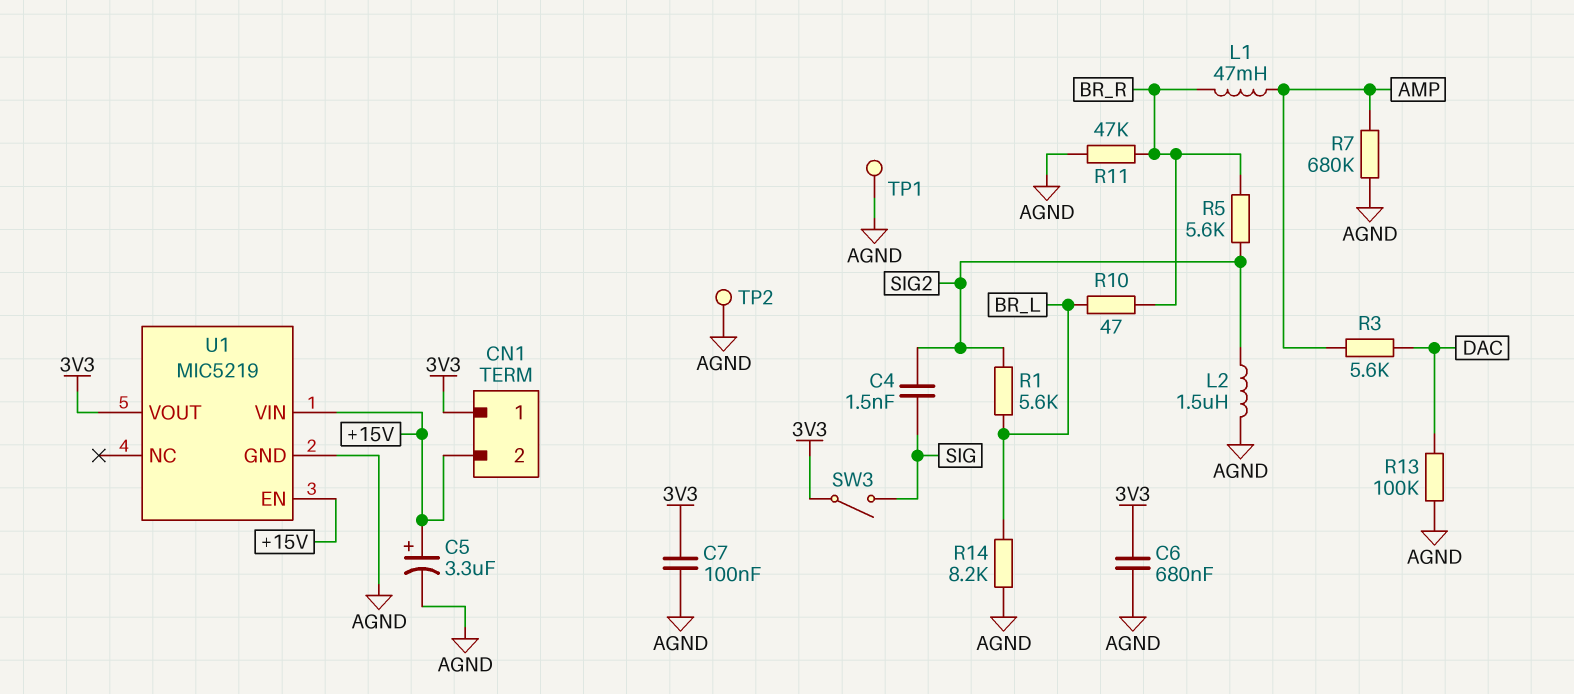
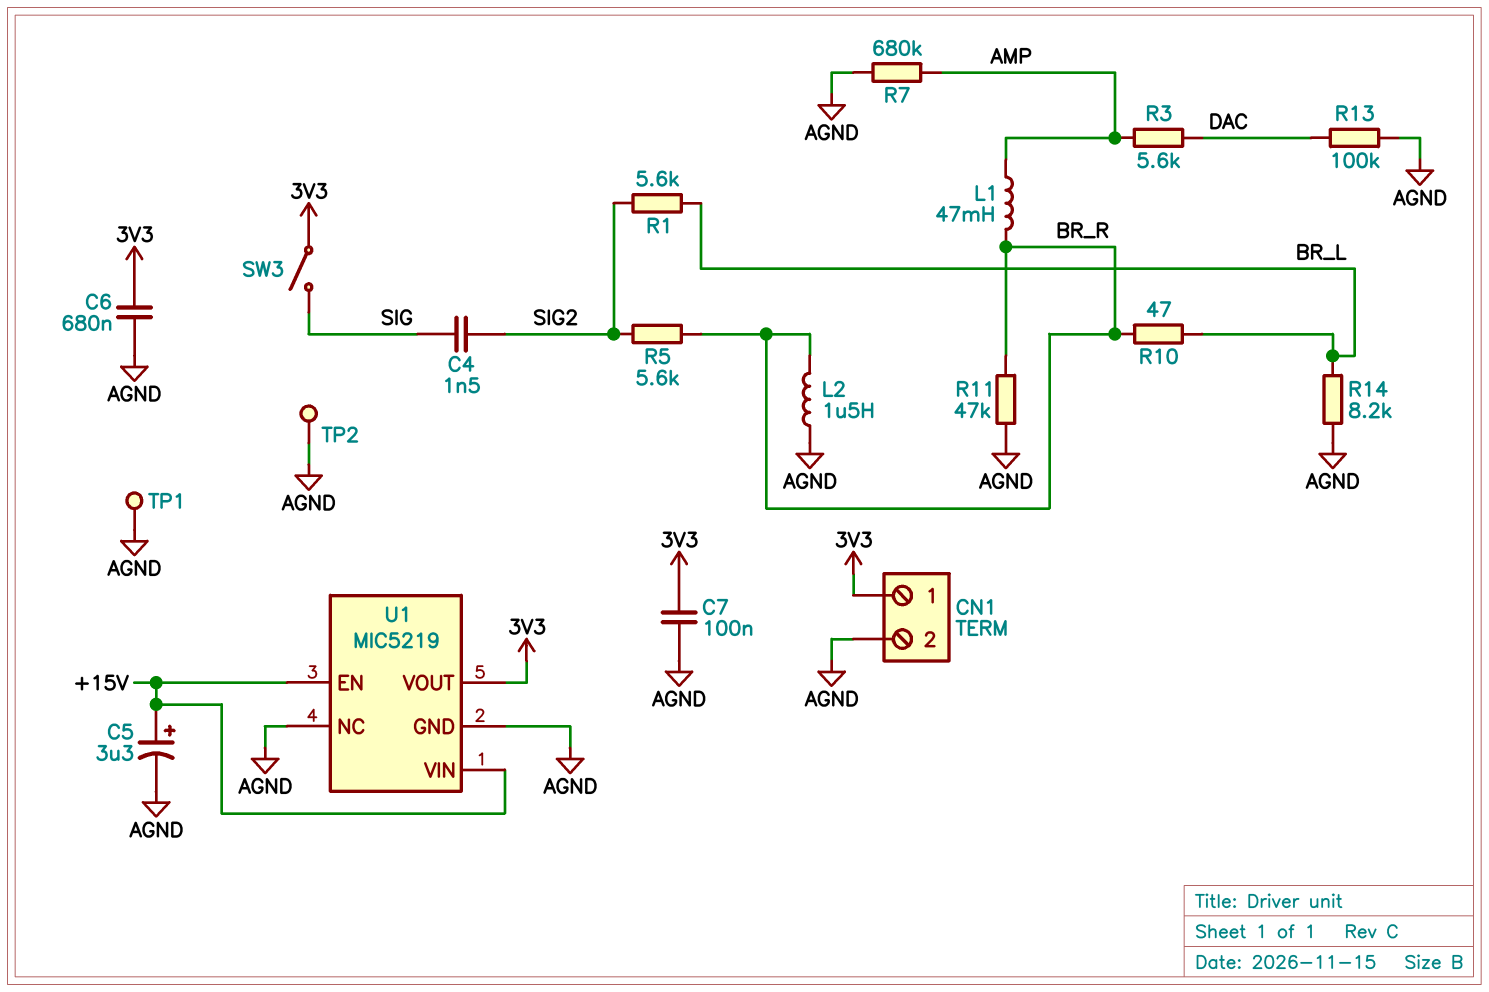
CN1 pin 2: +15V -> AGND
L2: 1.5uH (AGND, SIG2) -> 1.5uH (AGND, BR_R)
U1 pin NC: none -> AGND

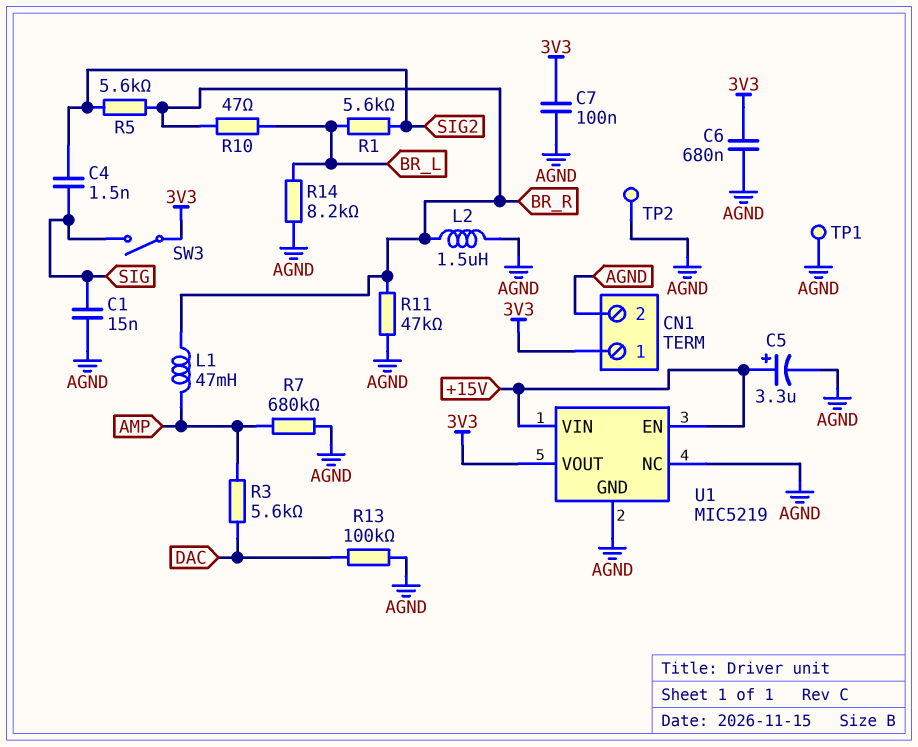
C1: none -> 15nF (AGND, SIG)

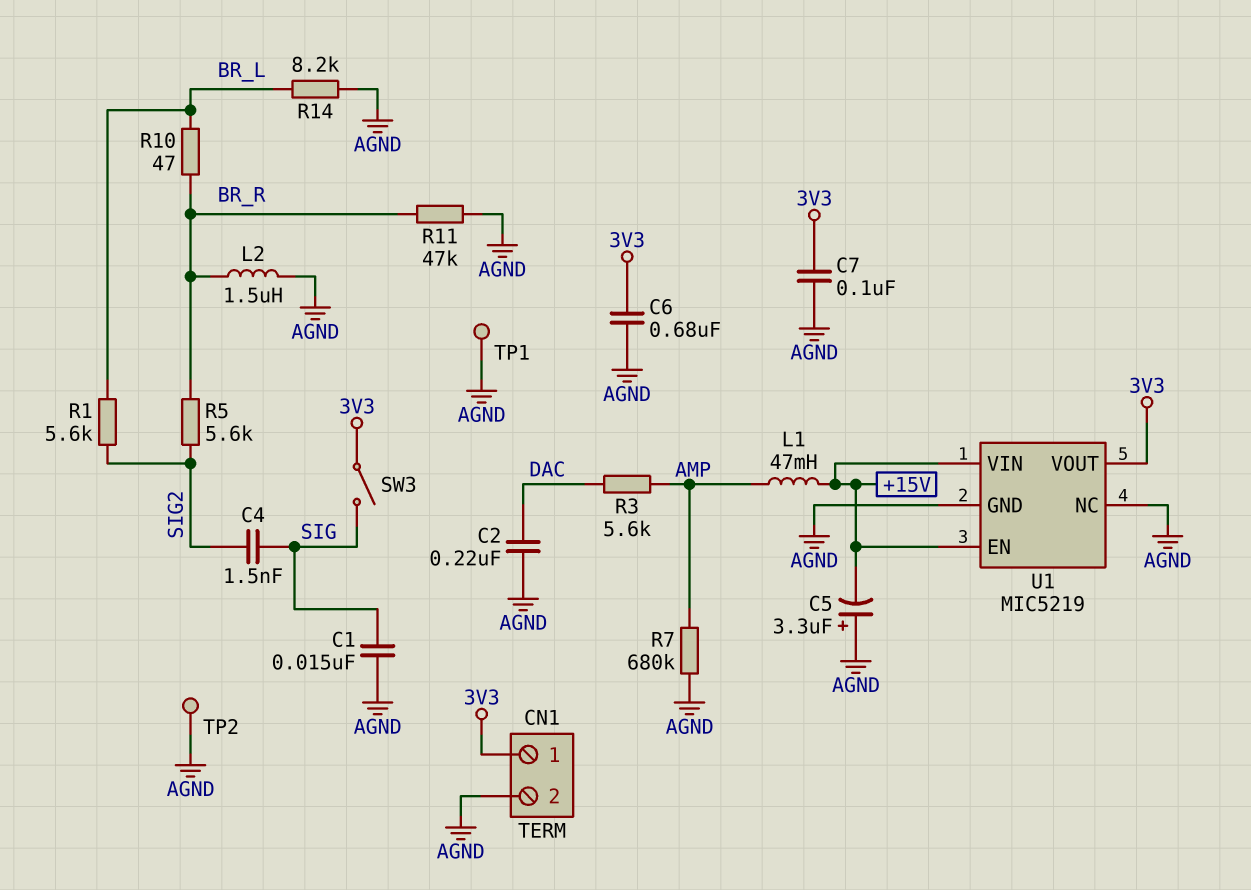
C2: none -> 220nF (AGND, DAC)
C5: 3.3uF (plus +15V, minus AGND) -> 3.3uF (plus AGND, minus +15V)
L1: 47mH (AMP, BR_R) -> 47mH (+15V, AMP)
R13: 100k (AGND, DAC) -> none

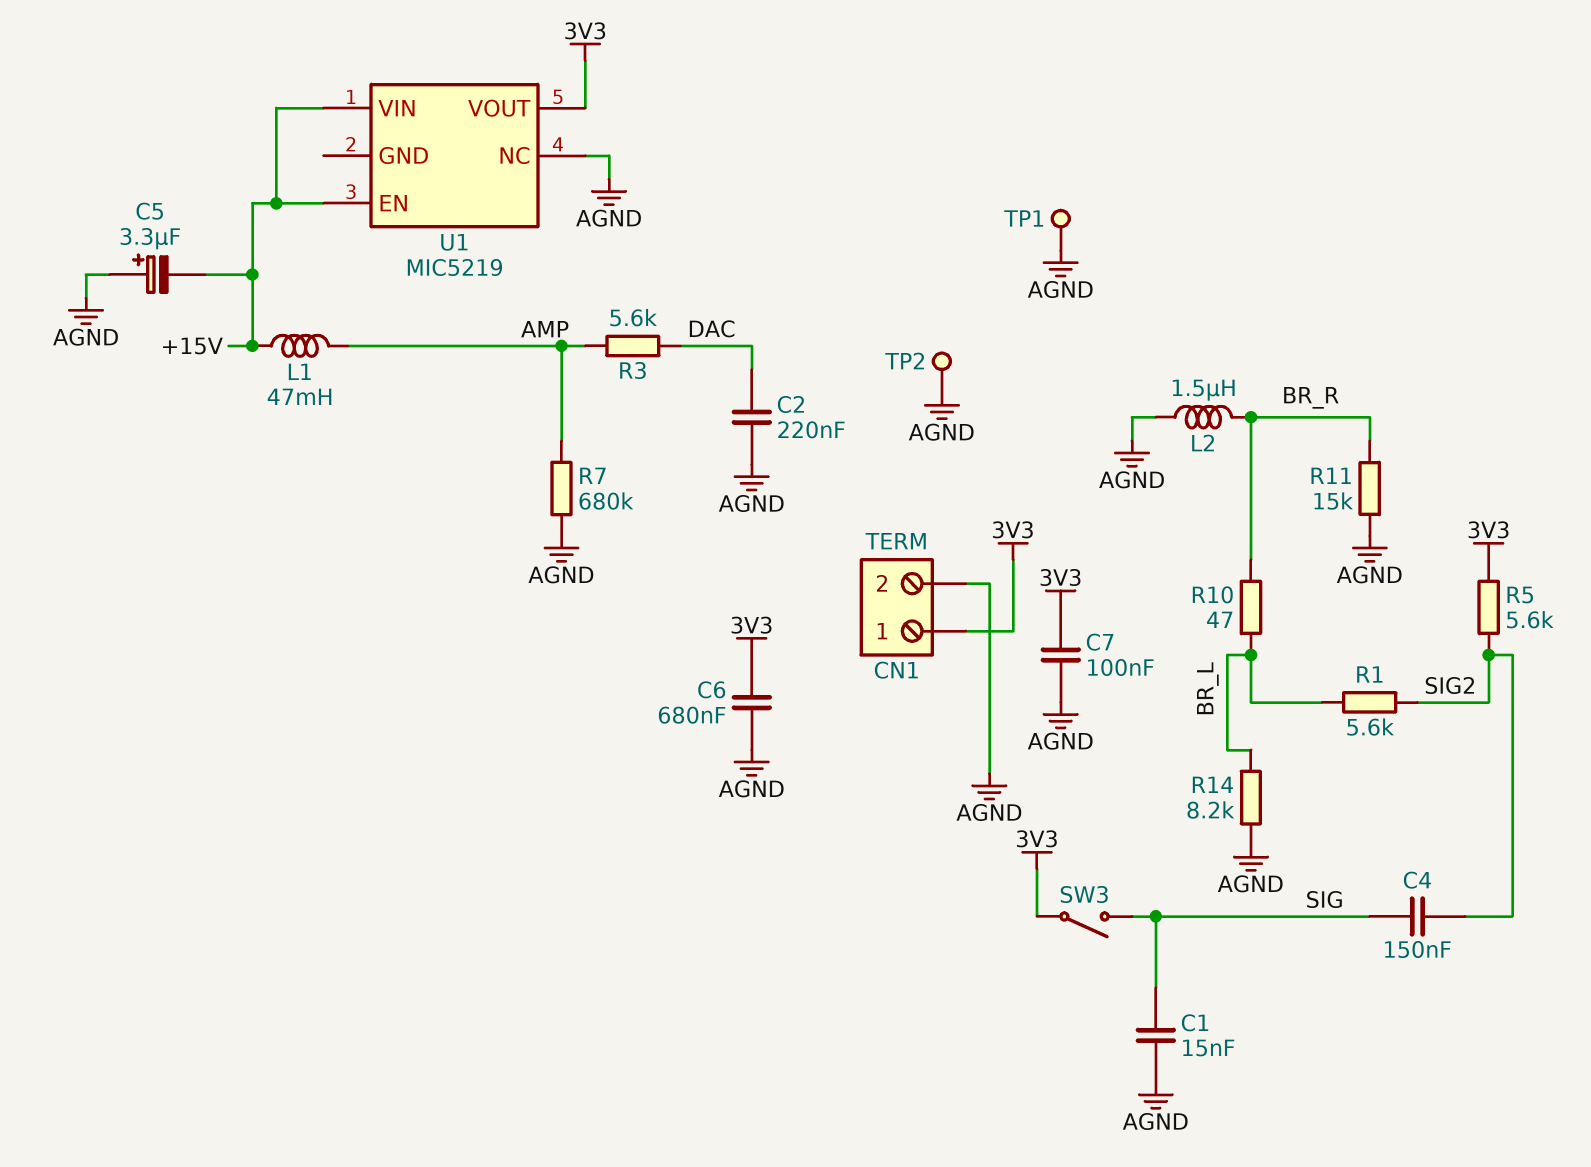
C4: 1.5nF (SIG, SIG2) -> 150nF (SIG, SIG2)
R5: 5.6k (BR_R, SIG2) -> 5.6k (3V3, SIG2)
R11: 47k (AGND, BR_R) -> 15k (AGND, BR_R)
U1 pin GND: AGND -> none

